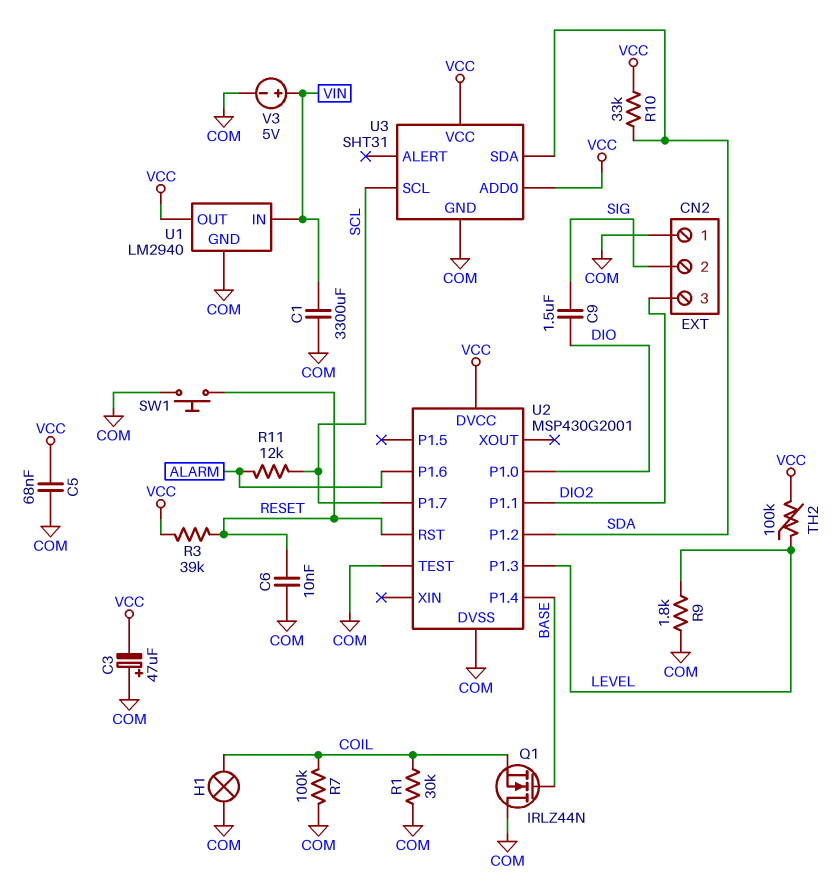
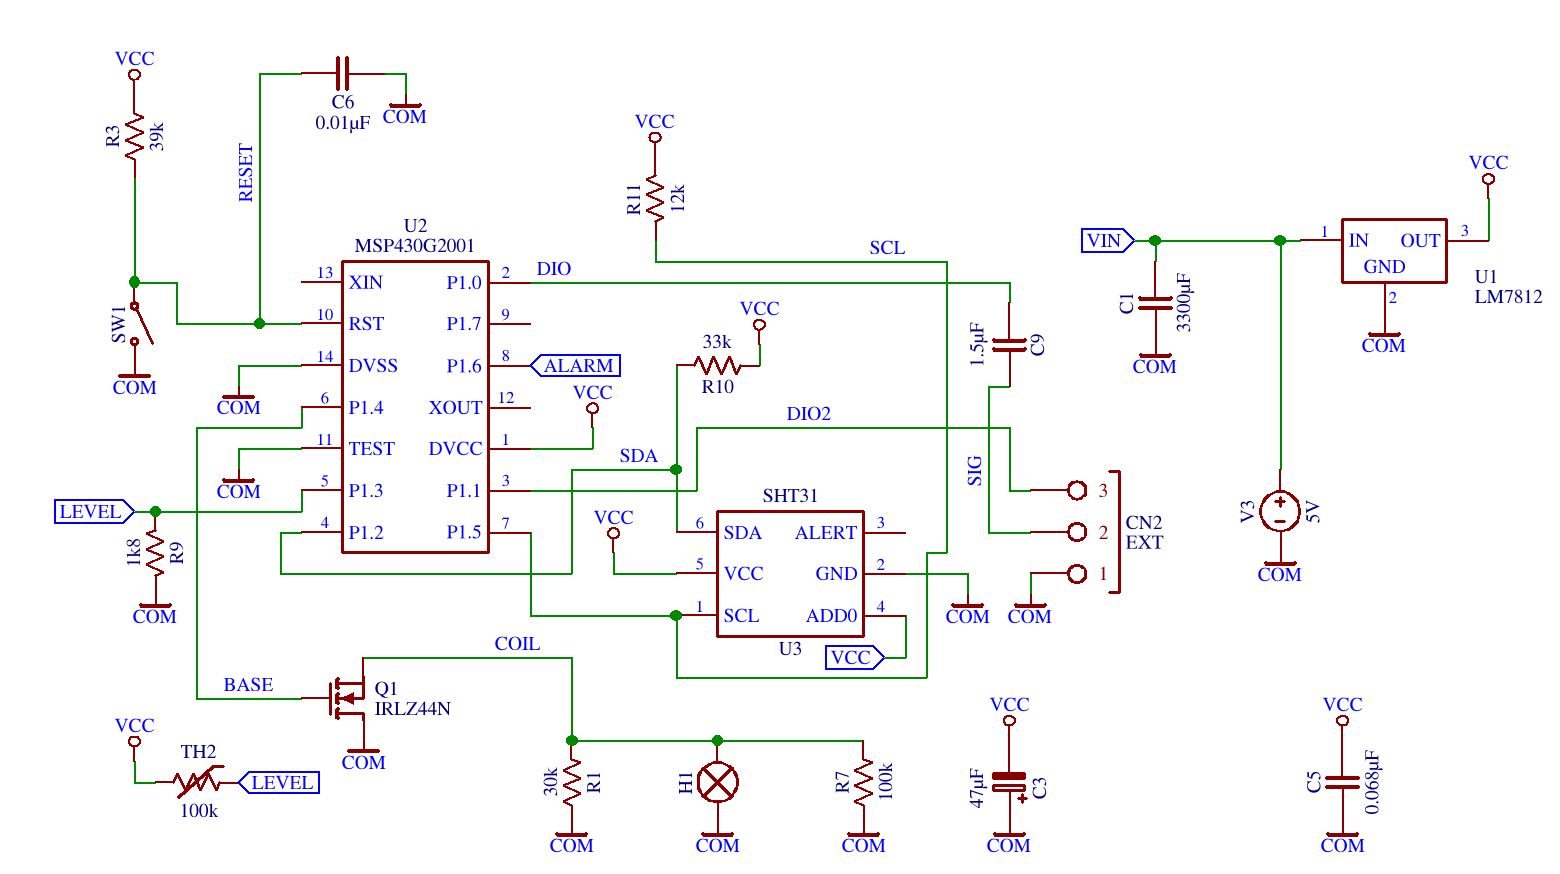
R11: 12k (ALARM, SCL) -> 12k (SCL, VCC)
SW1: button (COM, RESET) -> switch (COM, RESET)
U1: LM2940 -> LM7812
U2 pin P1.5: none -> SCL
U2 pin P1.7: SCL -> none

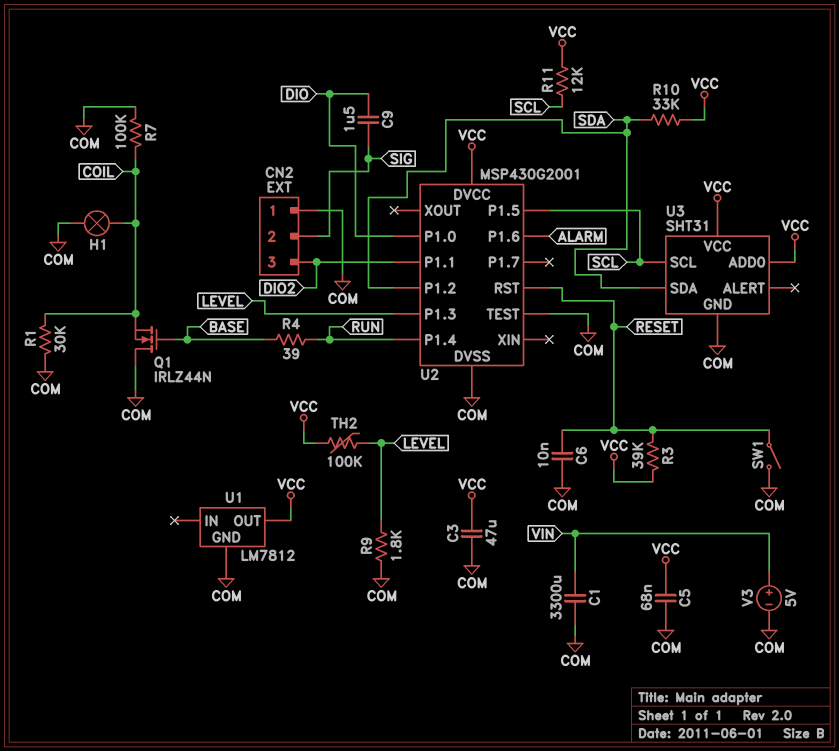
C3: 47uF (plus COM, minus VCC) -> 47uF (COM, VCC)
R4: none -> 39 (BASE, RUN)
U1 pin IN: VIN -> none
U2 pin P1.4: BASE -> RUN

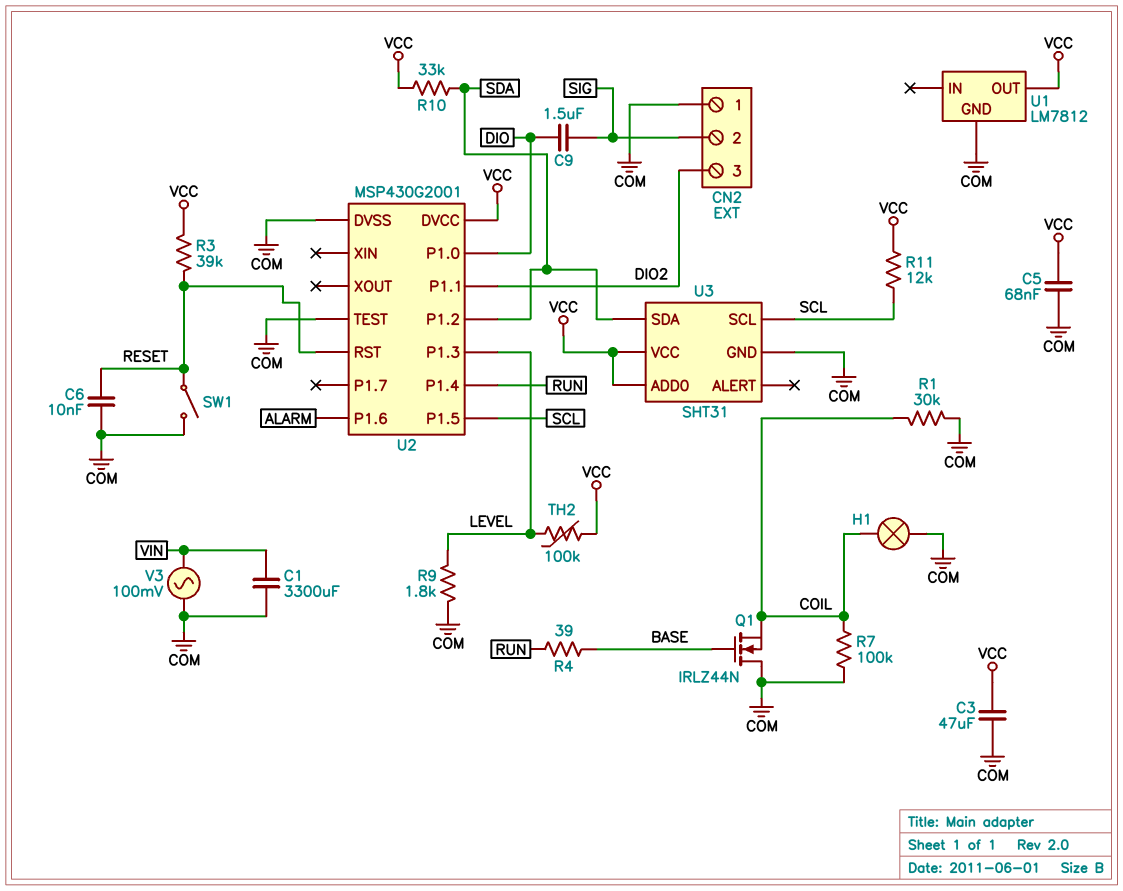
V3: 5V (plus VIN, minus COM) -> AC 100mV (COM, VIN)

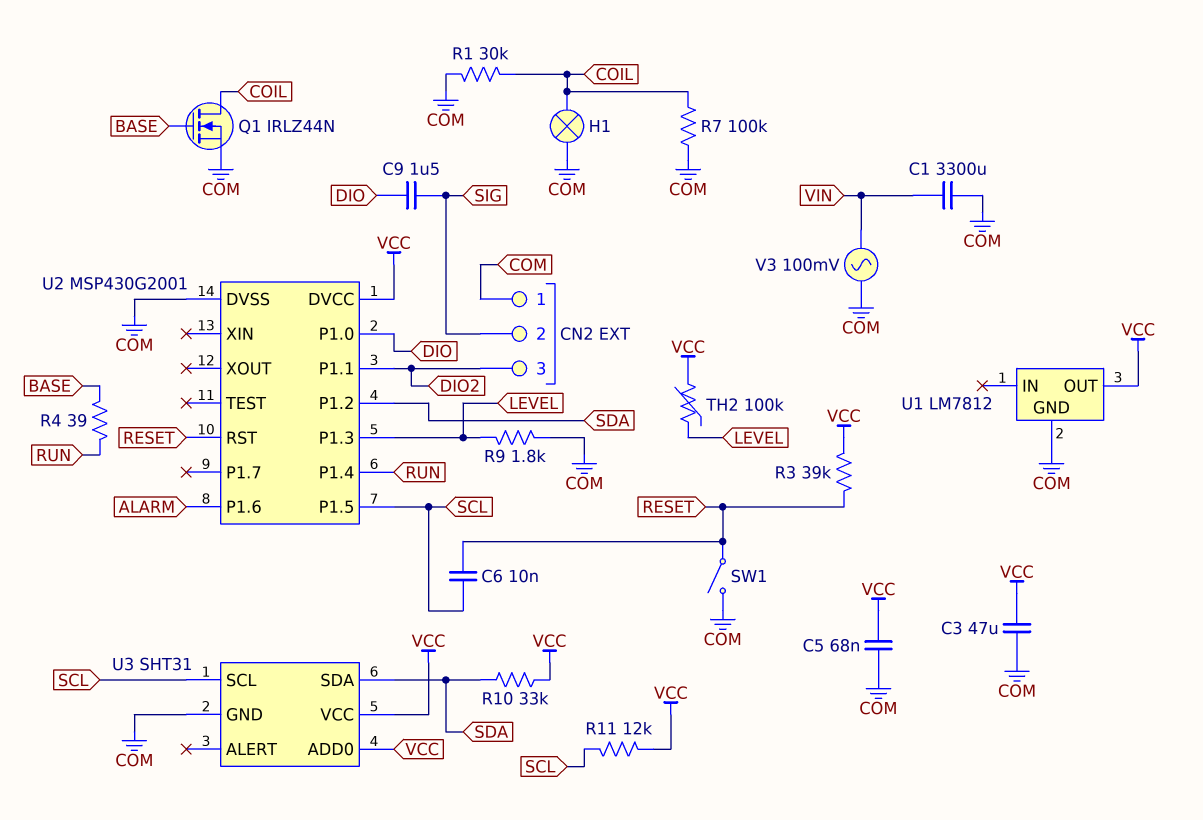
C6: 10nF (COM, RESET) -> 10nF (RESET, SCL)
Q1: NMOS IRLZ44N (G BASE, D COM, S COIL) -> NMOS IRLZ44N (G BASE, D COIL, S COM)
U2 pin TEST: COM -> none

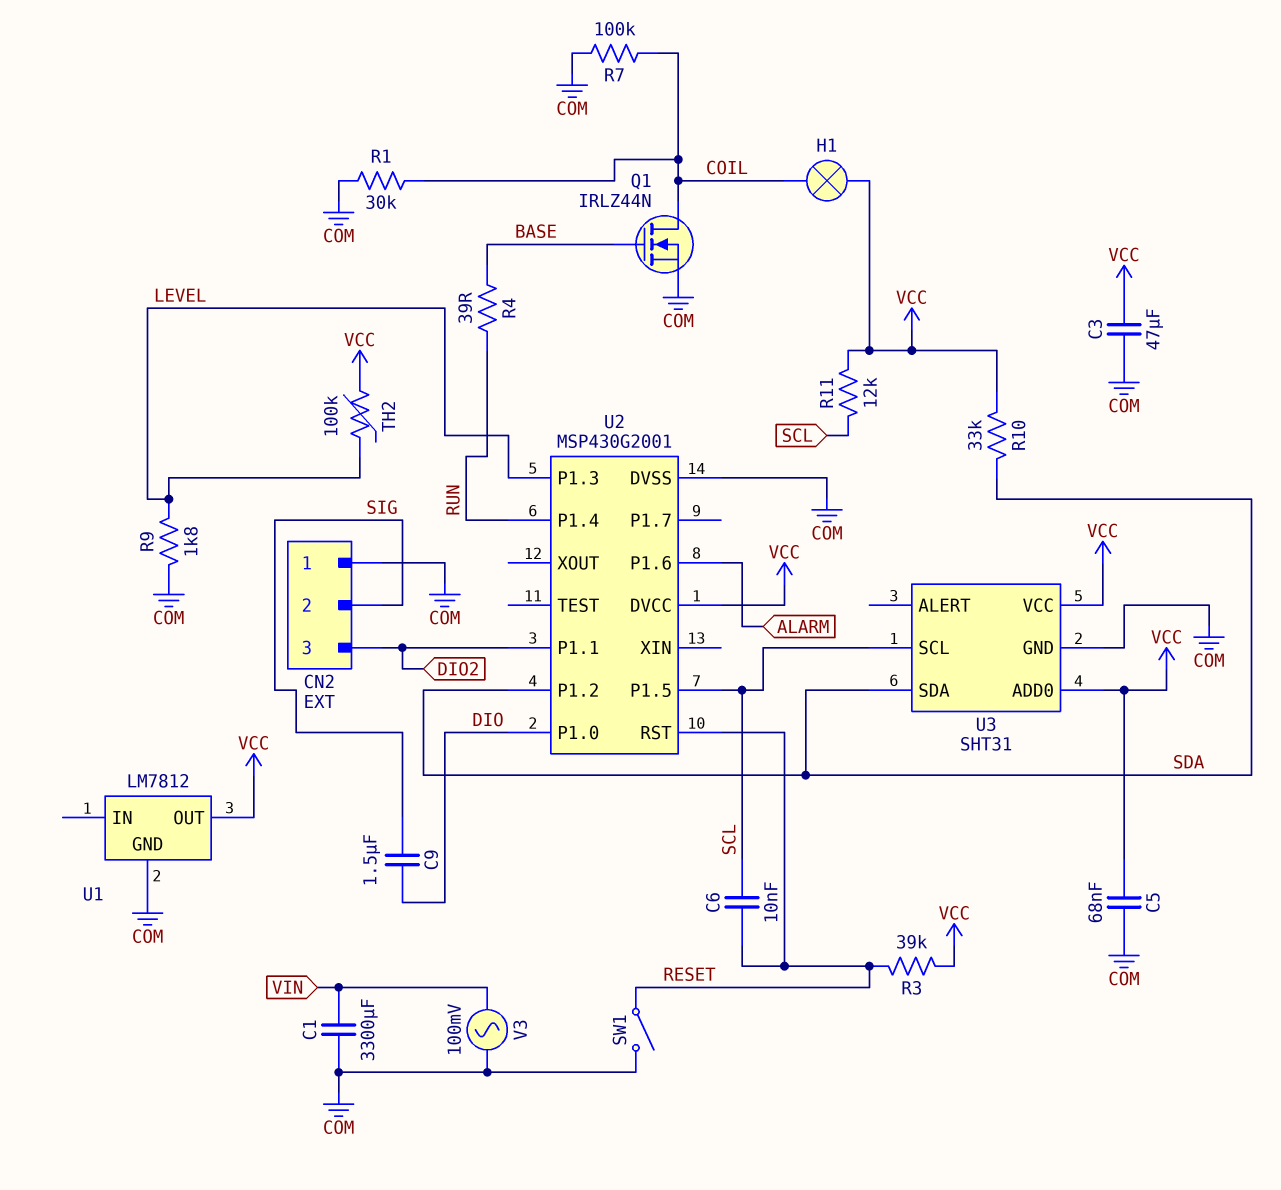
H1: lamp (COIL, COM) -> lamp (COIL, VCC)

